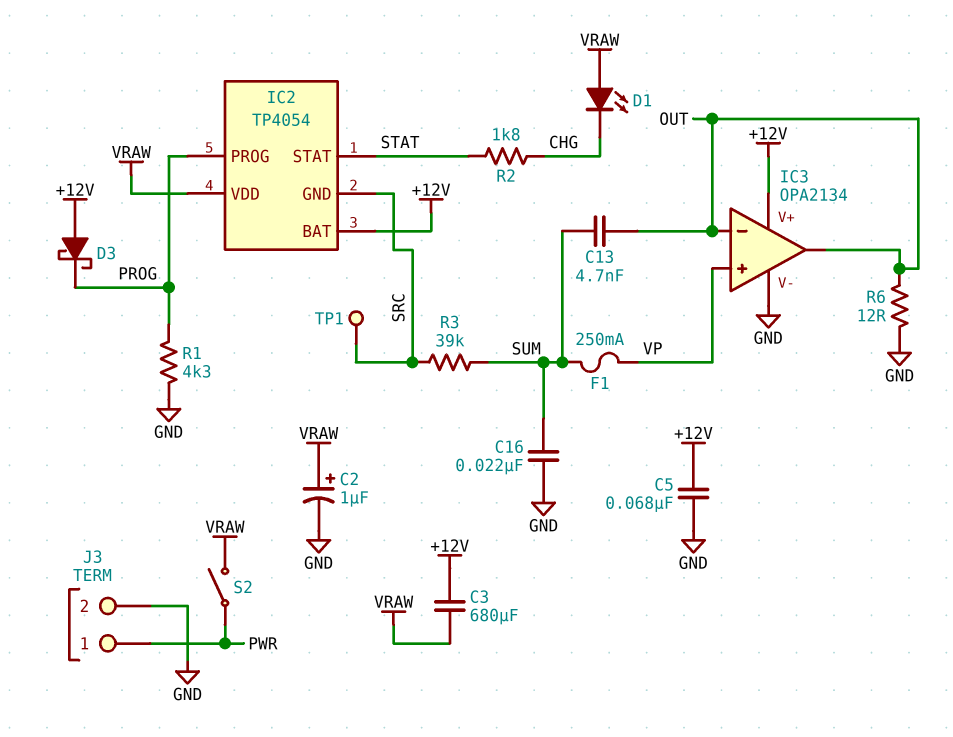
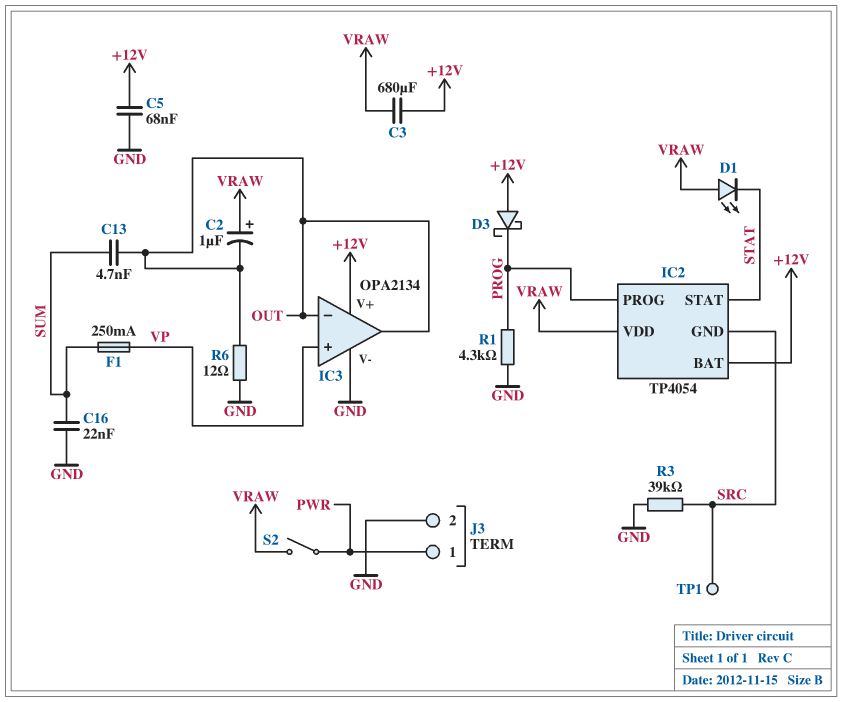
C2: 1uF (plus VRAW, minus GND) -> 1uF (plus VRAW, minus OUT)
D1: LED (A VRAW, K CHG) -> LED (A VRAW, K STAT)
R2: 1.8k (CHG, STAT) -> none
R3: 39k (SRC, SUM) -> 39k (GND, SRC)

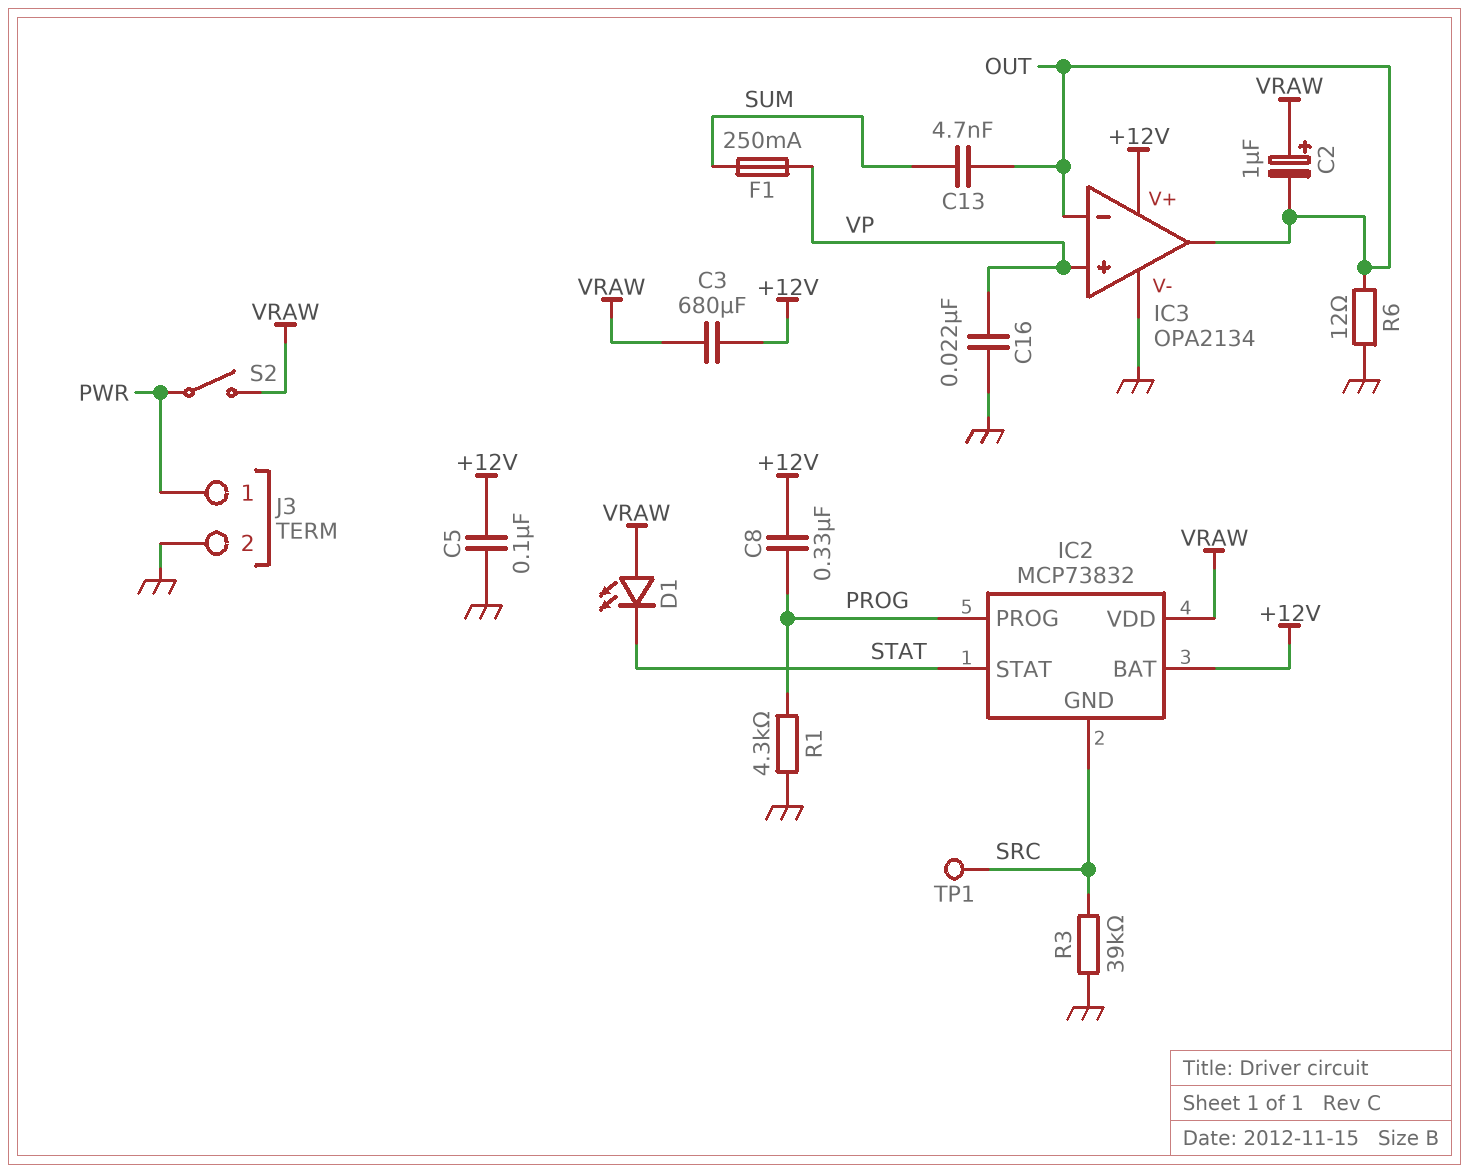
C5: 68nF (+12V, GND) -> 100nF (+12V, GND)
C8: none -> 330nF (+12V, PROG)
C16: 22nF (GND, SUM) -> 22nF (GND, VP)
D3: schottky (A +12V, K PROG) -> none
IC2: TP4054 -> MCP73832

